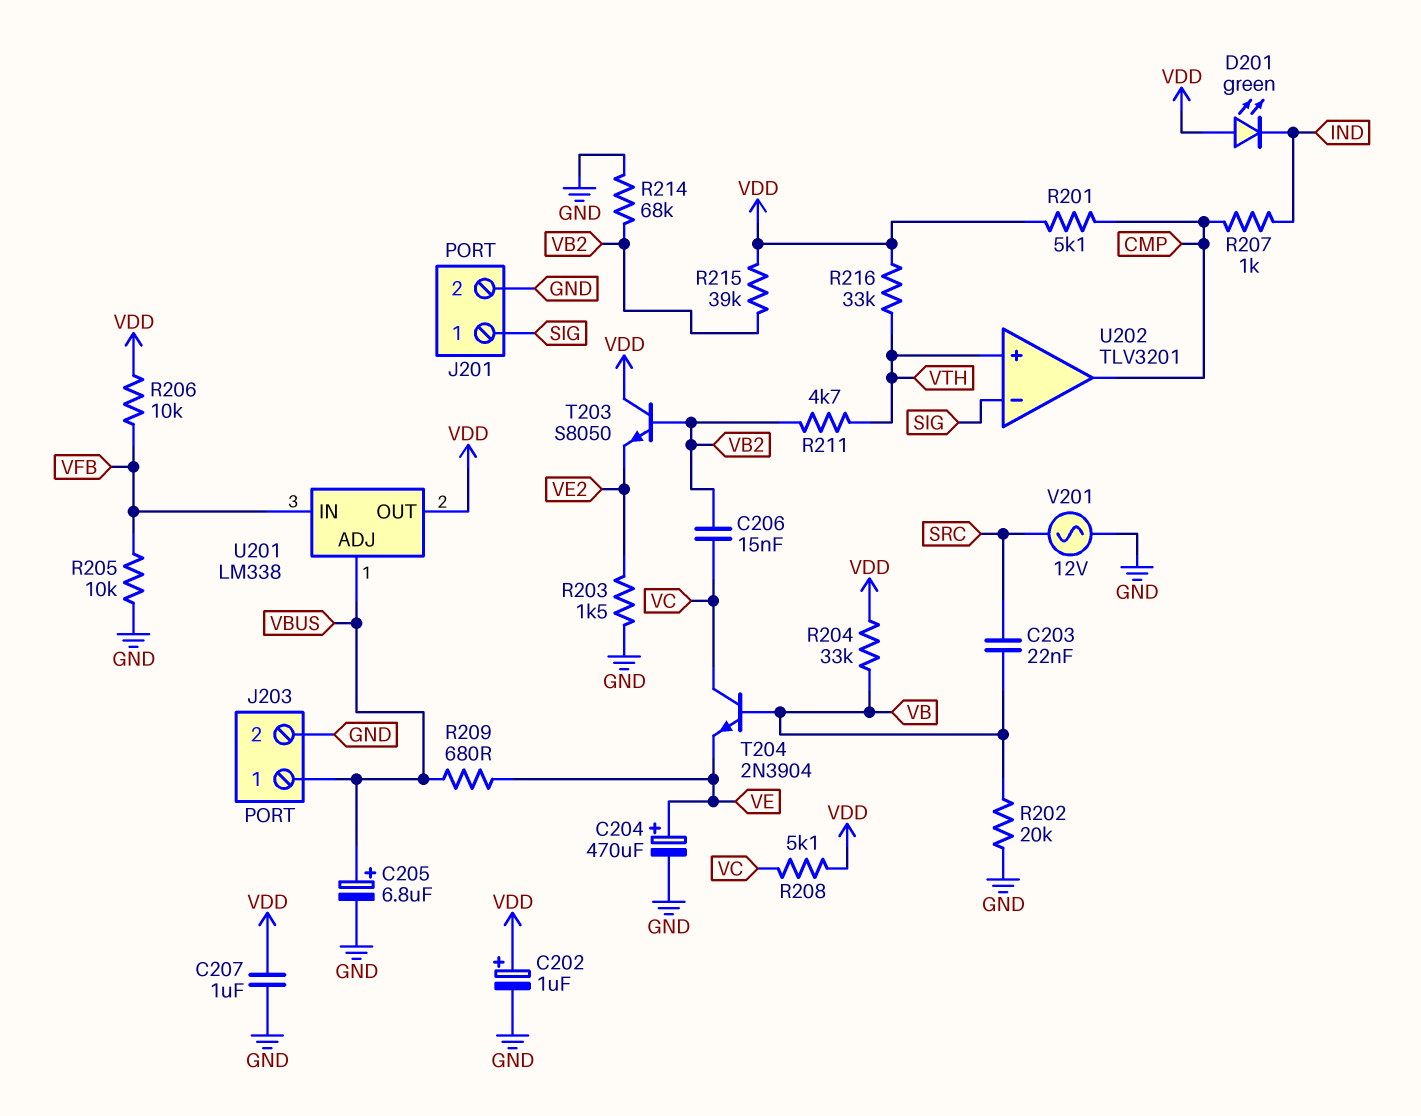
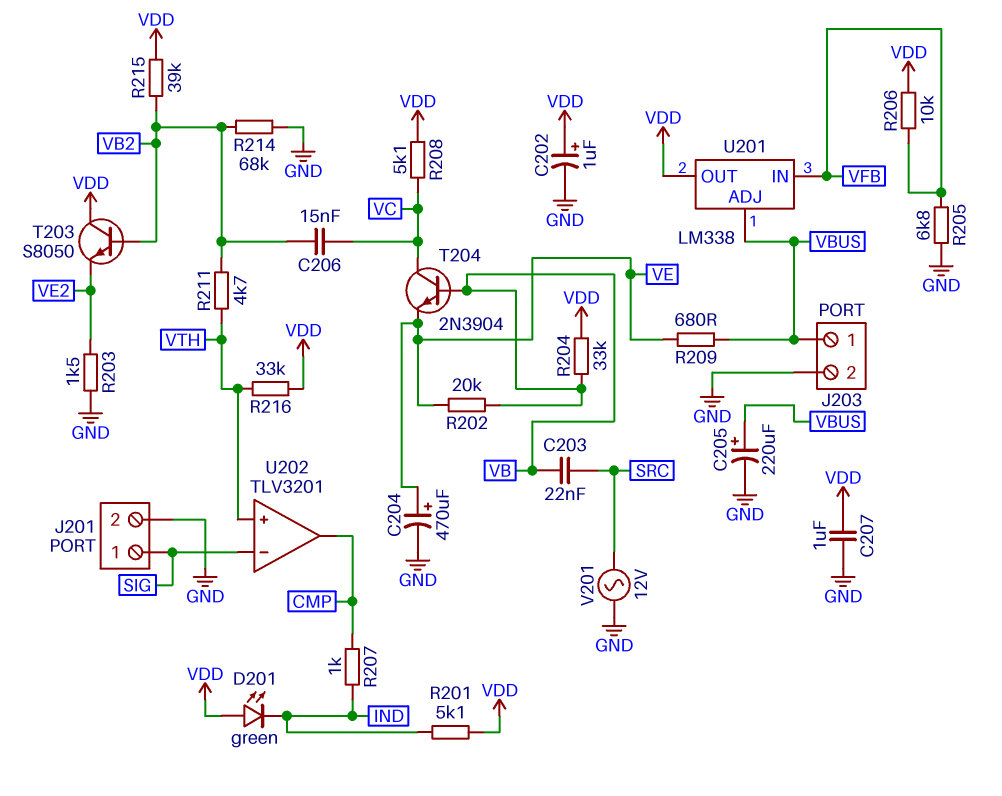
C205: 6.8uF (plus VBUS, minus GND) -> 220uF (plus VBUS, minus GND)
R201: 5.1k (CMP, VDD) -> 5.1k (IND, VDD)
R202: 20k (GND, VB) -> 20k (VB, VE)
R205: 10k (GND, VFB) -> 6.8k (GND, VFB)

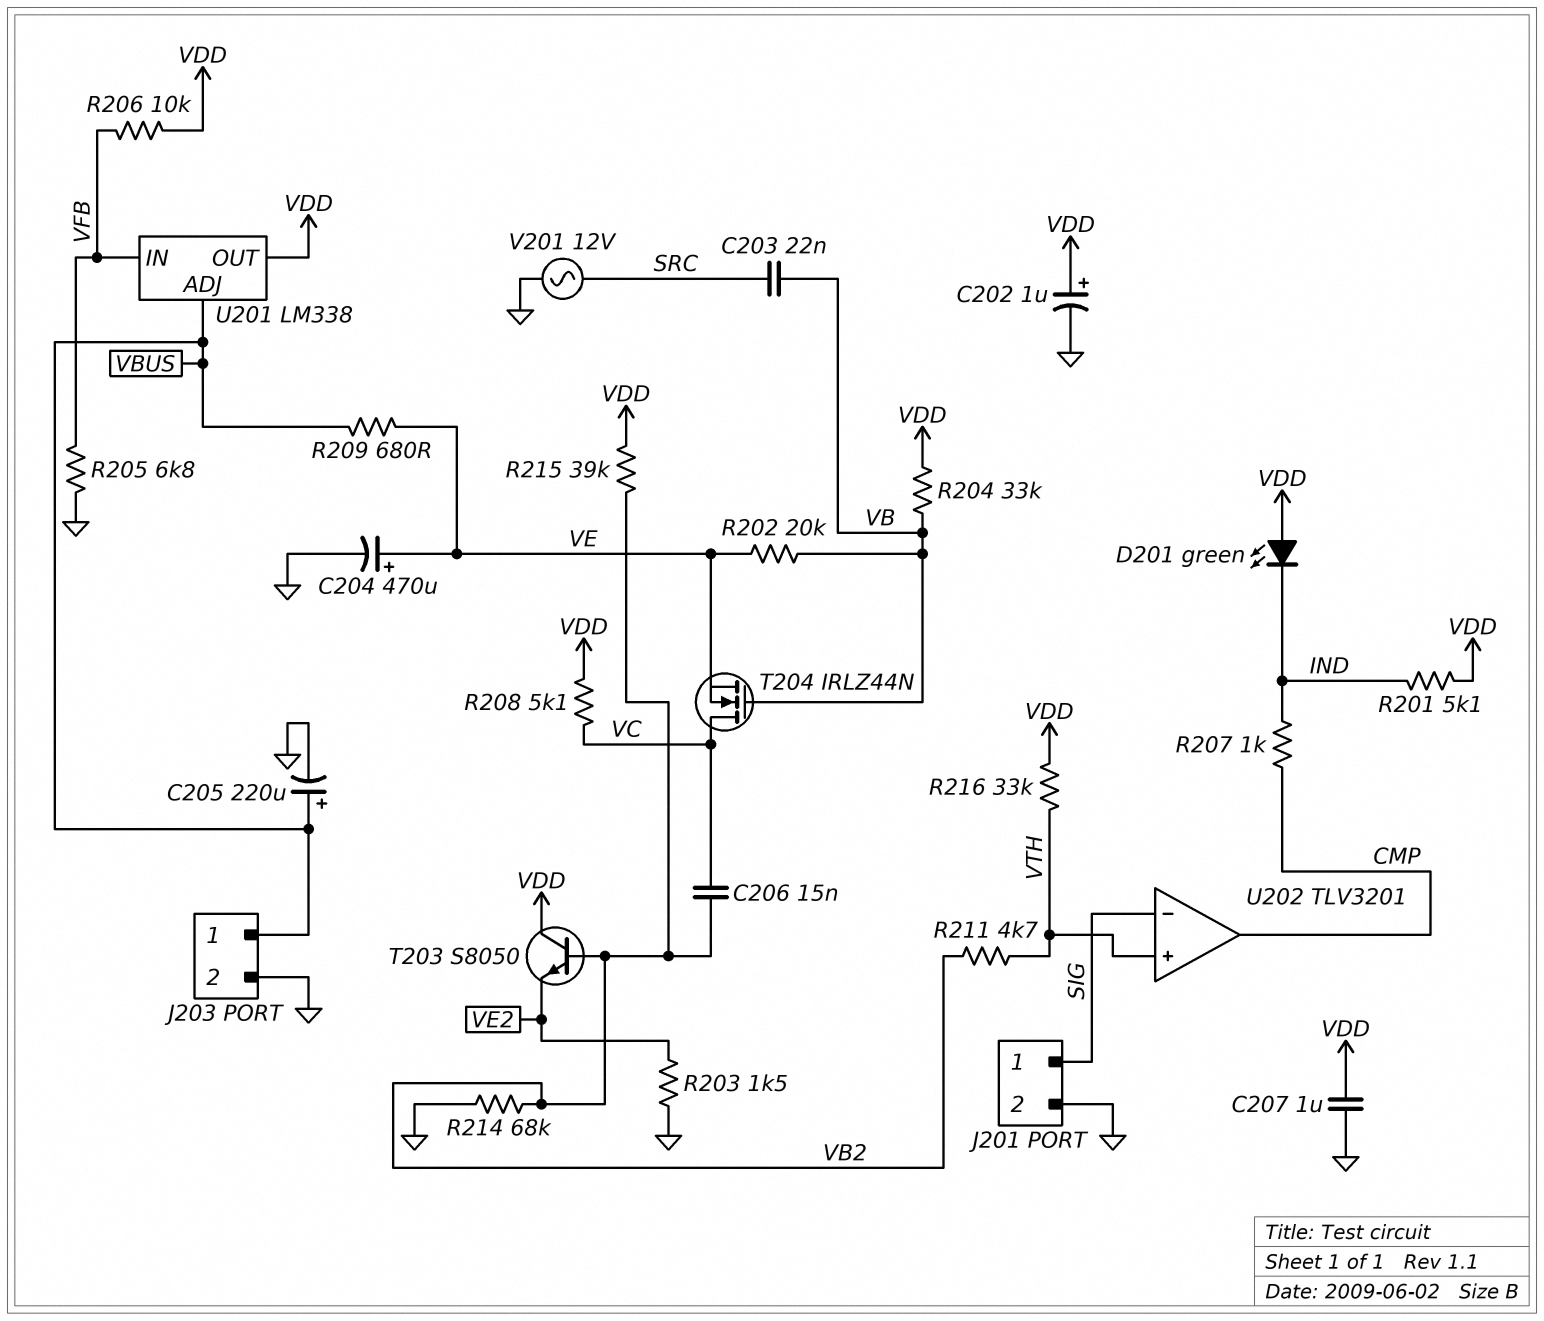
T204: NPN 2N3904 (B VB, C VC, E VE) -> NMOS IRLZ44N (G VB, D VC, S VE)

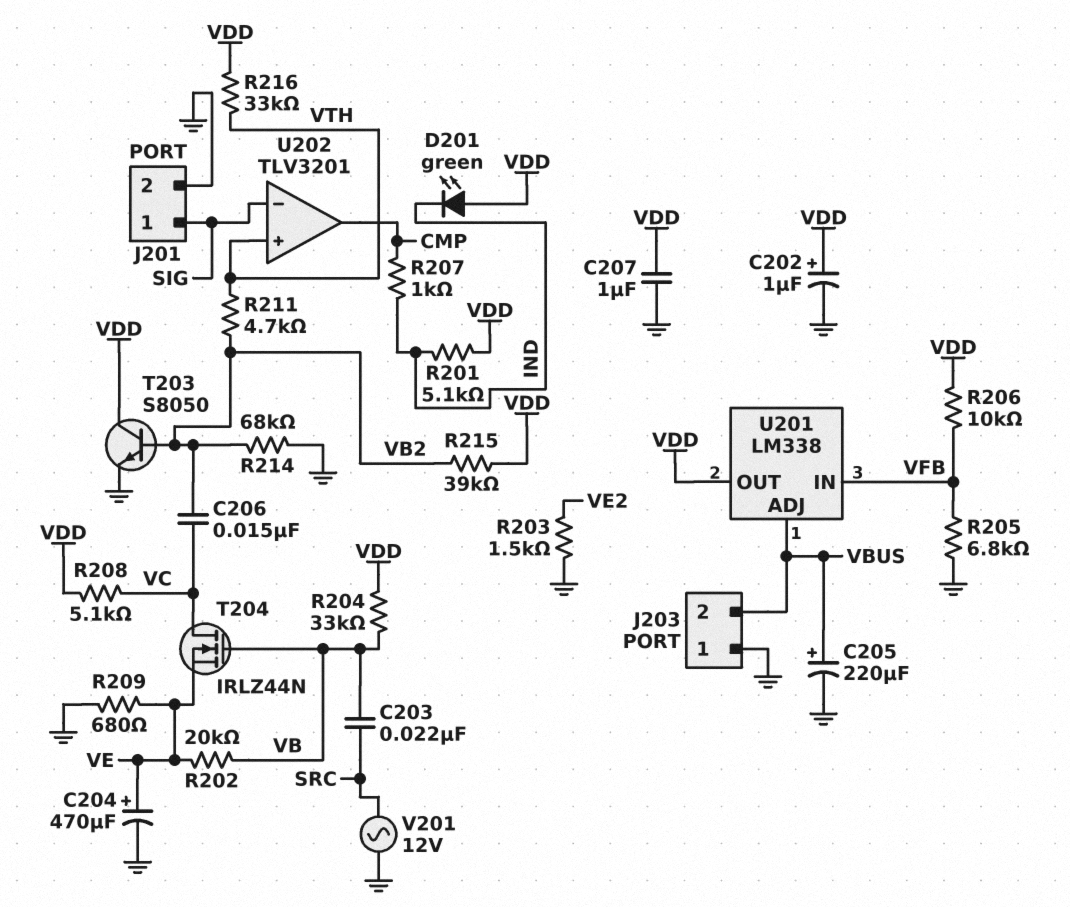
J203 pin 1: VBUS -> GND
J203 pin 2: GND -> VBUS
R209: 680 (VBUS, VE) -> 680 (GND, VE)
T203: NPN S8050 (B VB2, C VDD, E VE2) -> NPN S8050 (B VB2, C VDD, E GND)

